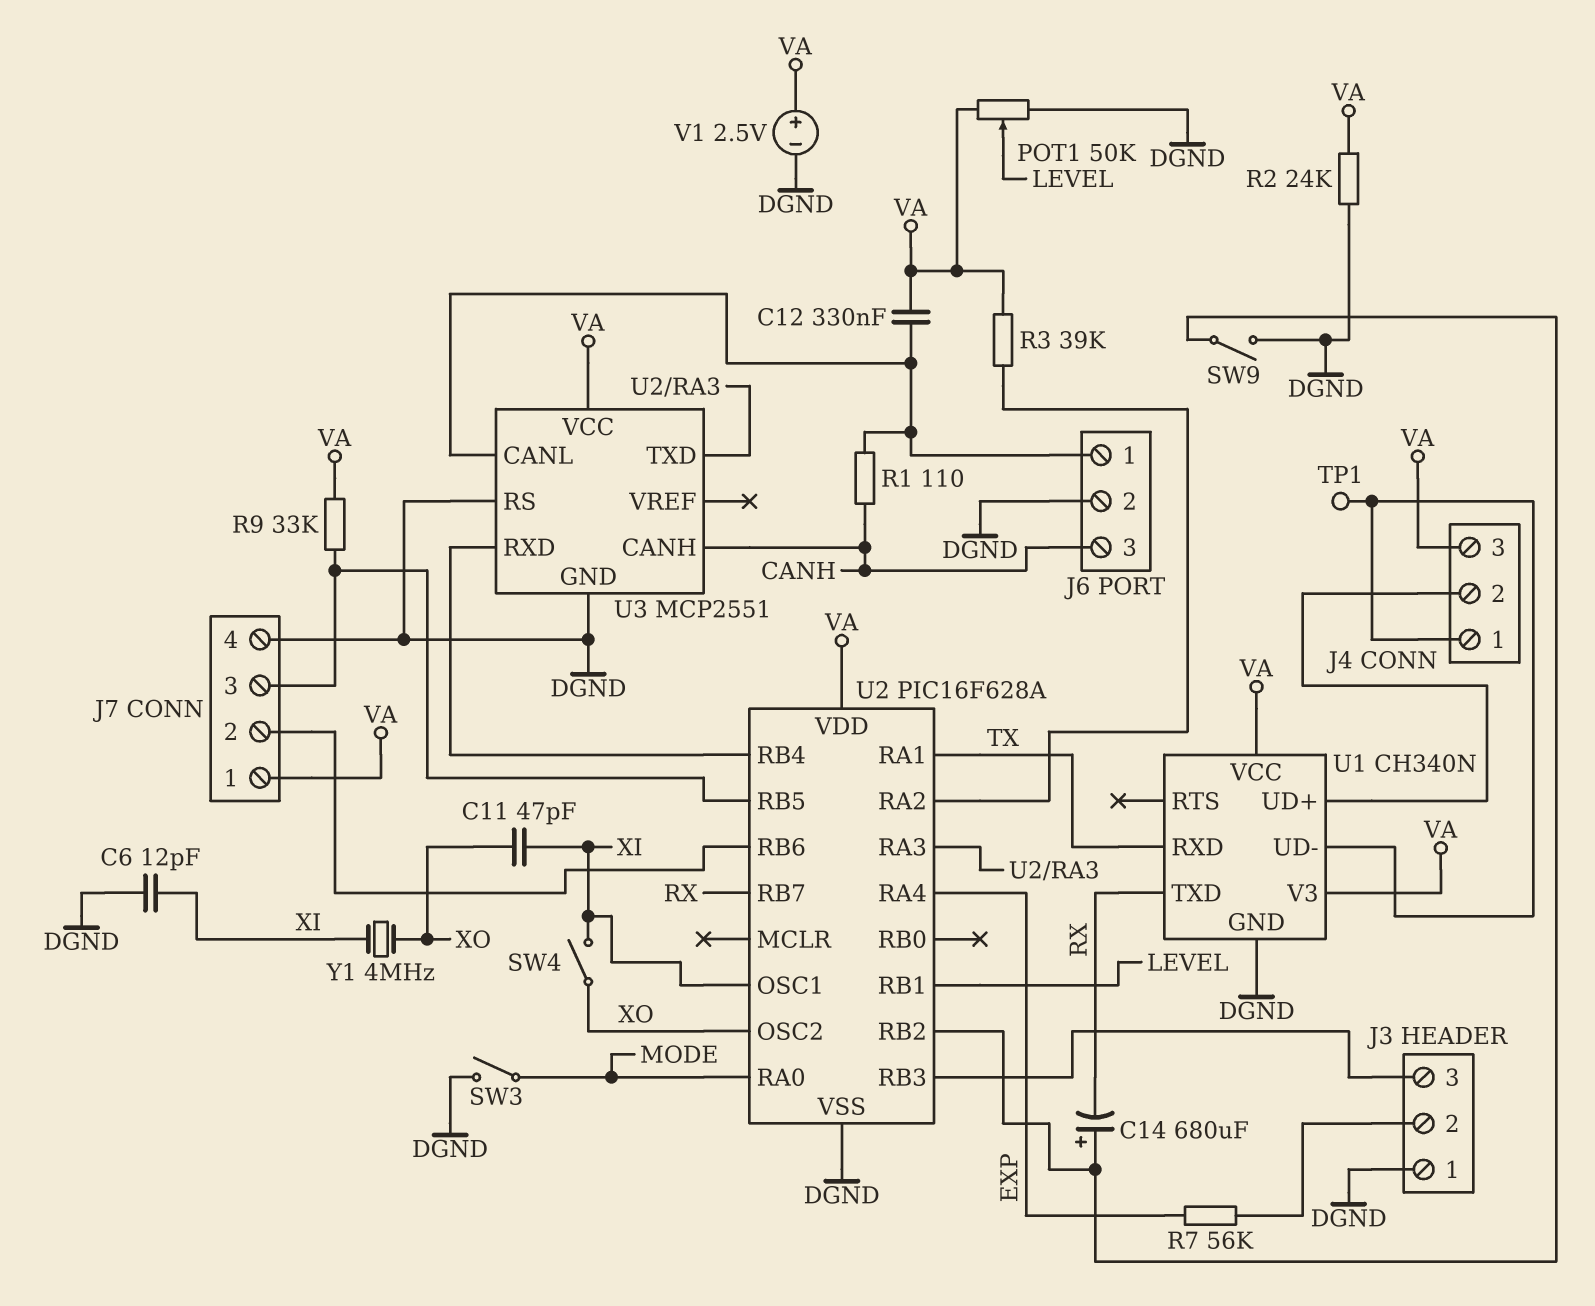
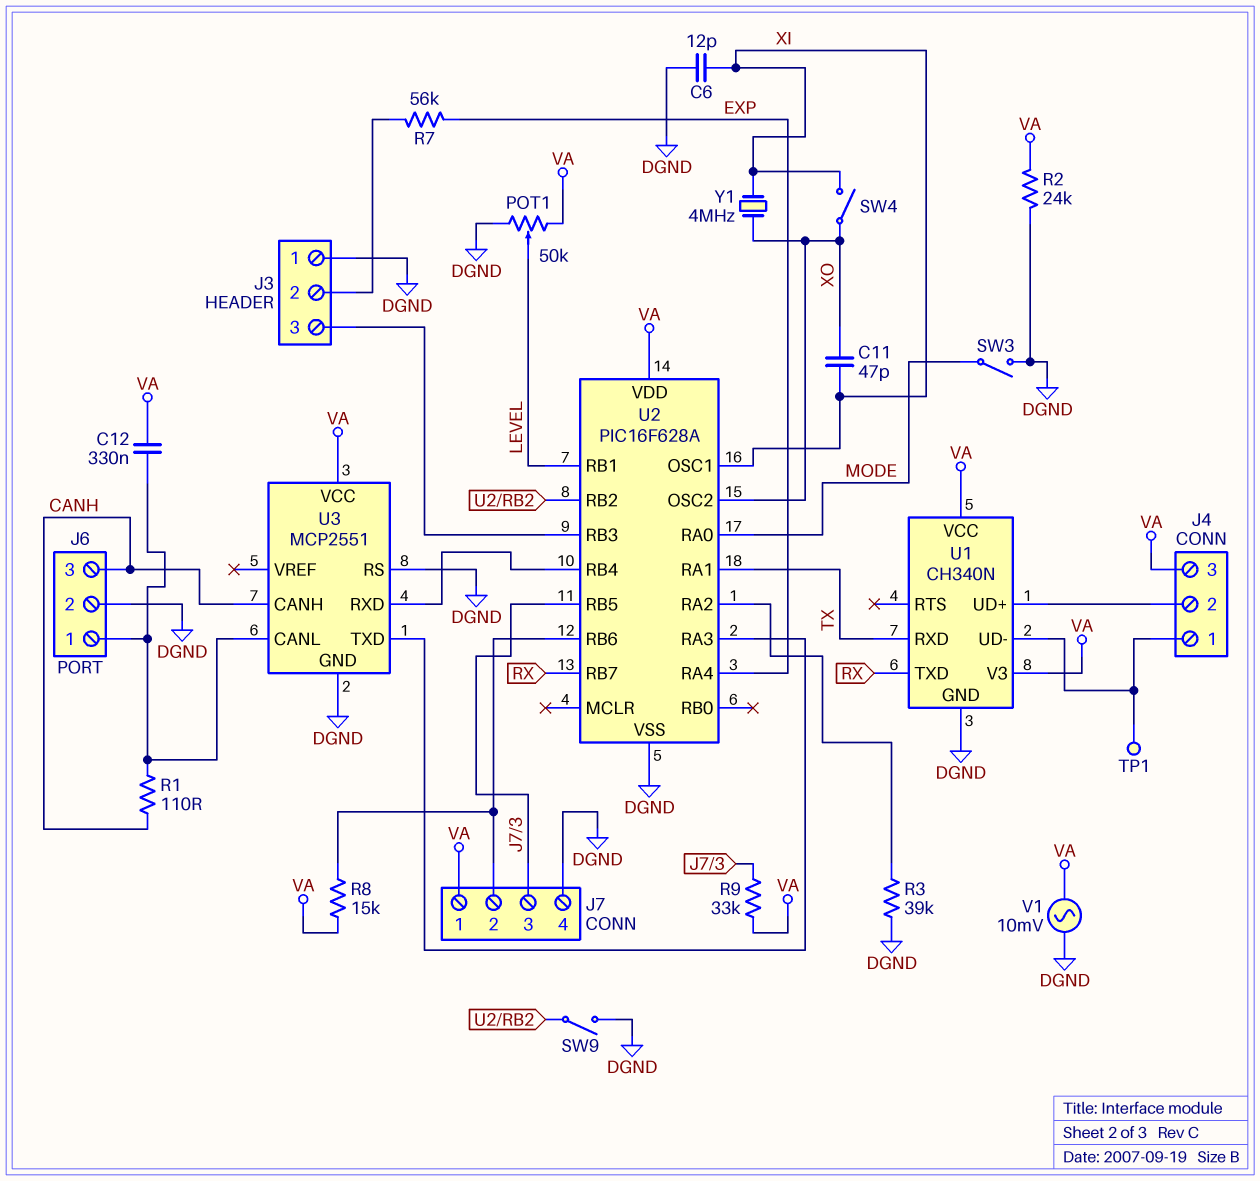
C14: 680uF (plus U2/RB2, minus RX) -> none
R3: 39k (U2/RA2, VA) -> 39k (DGND, U2/RA2)
R8: none -> 15k (J7/2, VA)
V1: 2.5V (plus VA, minus DGND) -> AC 10mV (DGND, VA)

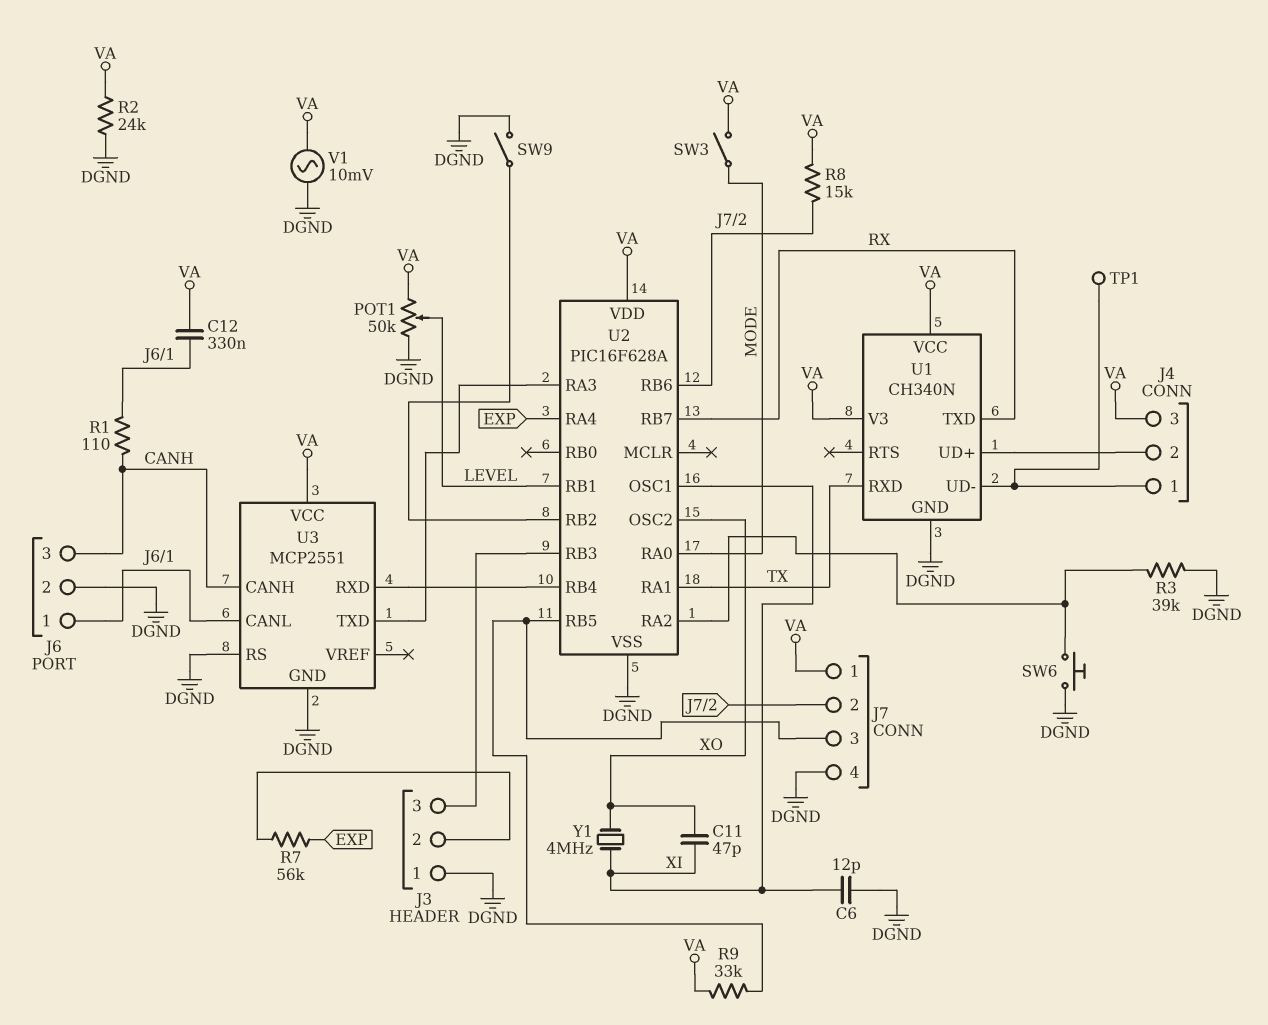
SW3: switch (DGND, MODE) -> switch (MODE, VA)
SW4: switch (XI, XO) -> none
SW6: none -> button (DGND, U2/RA2)

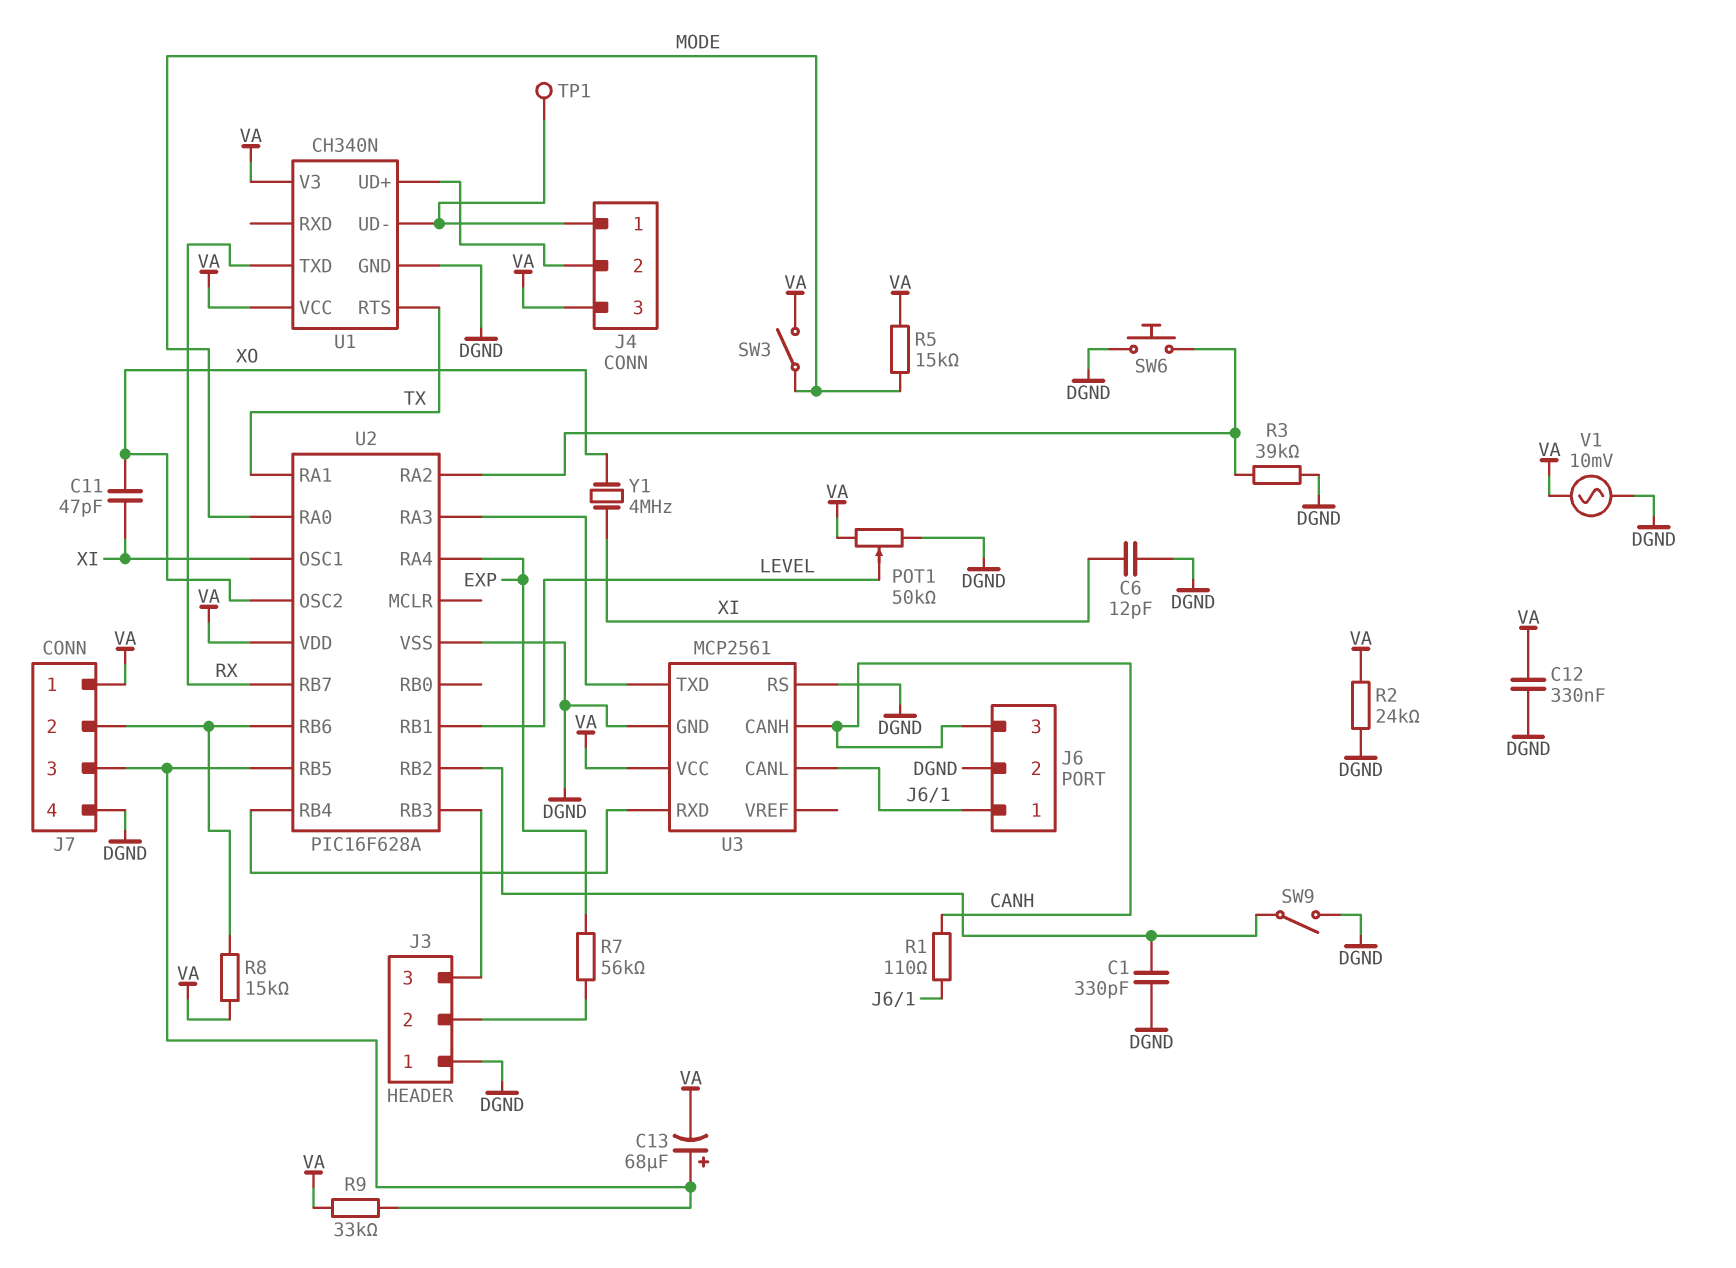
C1: none -> 330pF (DGND, U2/RB2)
C12: 330nF (J6/1, VA) -> 330nF (DGND, VA)
C13: none -> 68uF (plus J7/3, minus VA)
R5: none -> 15k (MODE, VA)
U1 pin RTS: none -> TX
U1 pin RXD: TX -> none
U3: MCP2551 -> MCP2561

